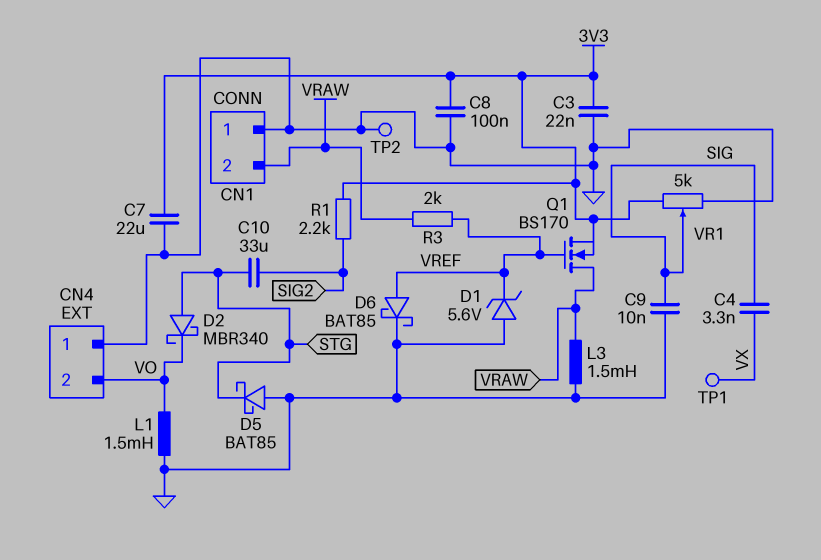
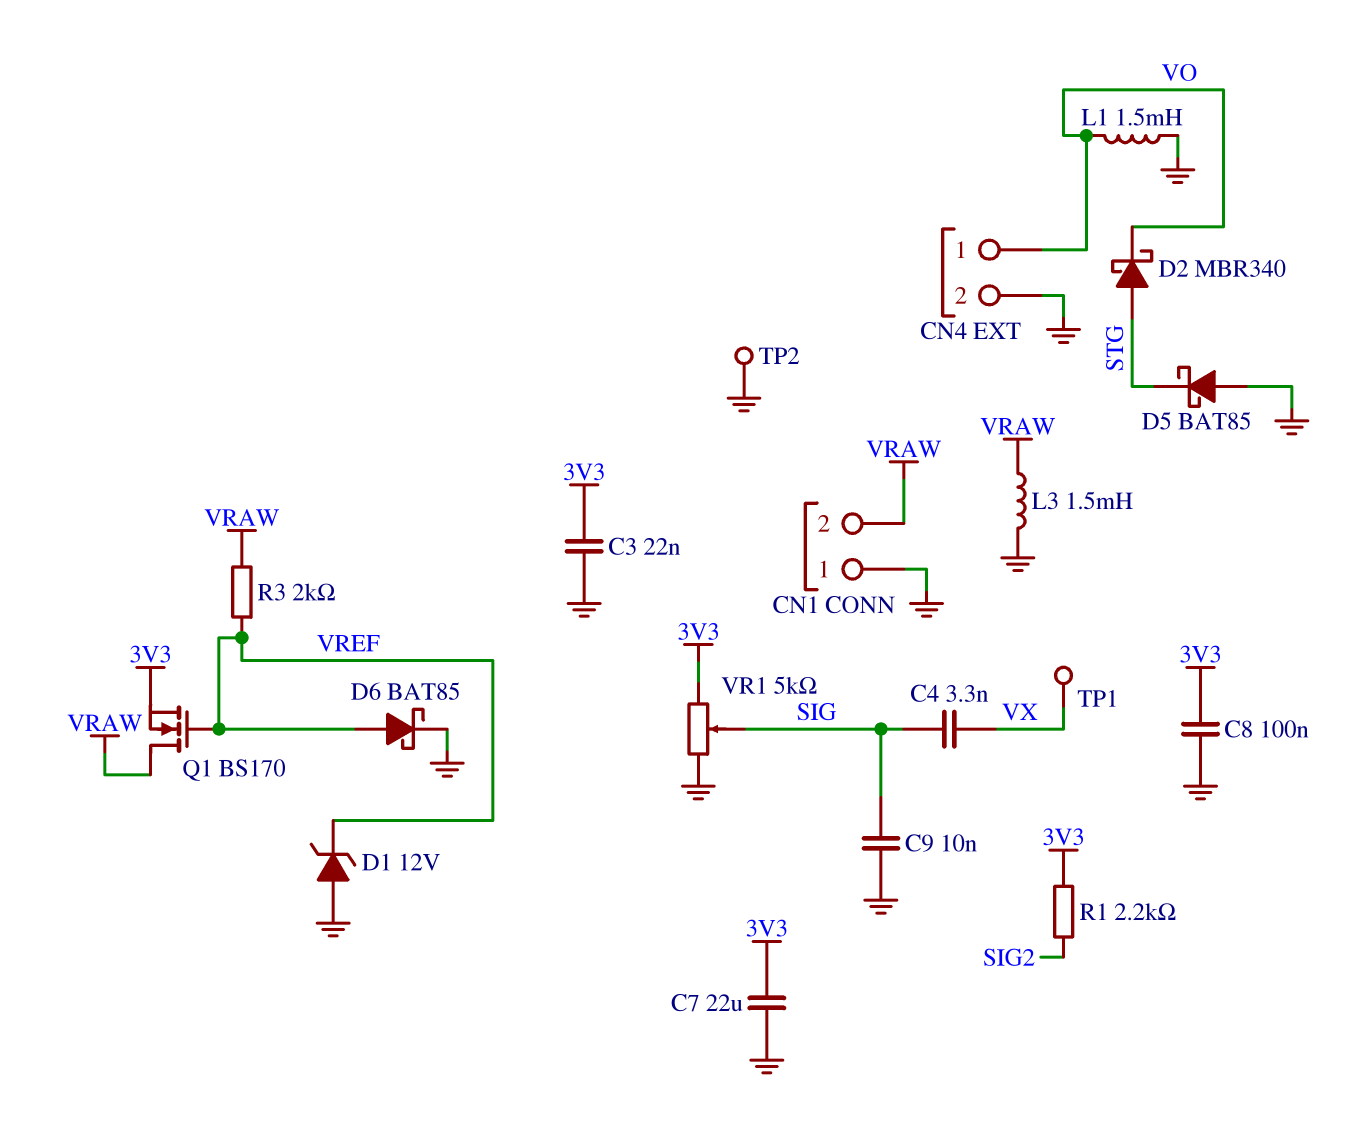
C10: 33uF (SIG2, STG) -> none
CN4 pin 1: GND -> VO
CN4 pin 2: VO -> GND
D1: zener 5.6V (A GND, K VREF) -> zener 12V (A GND, K VREF)

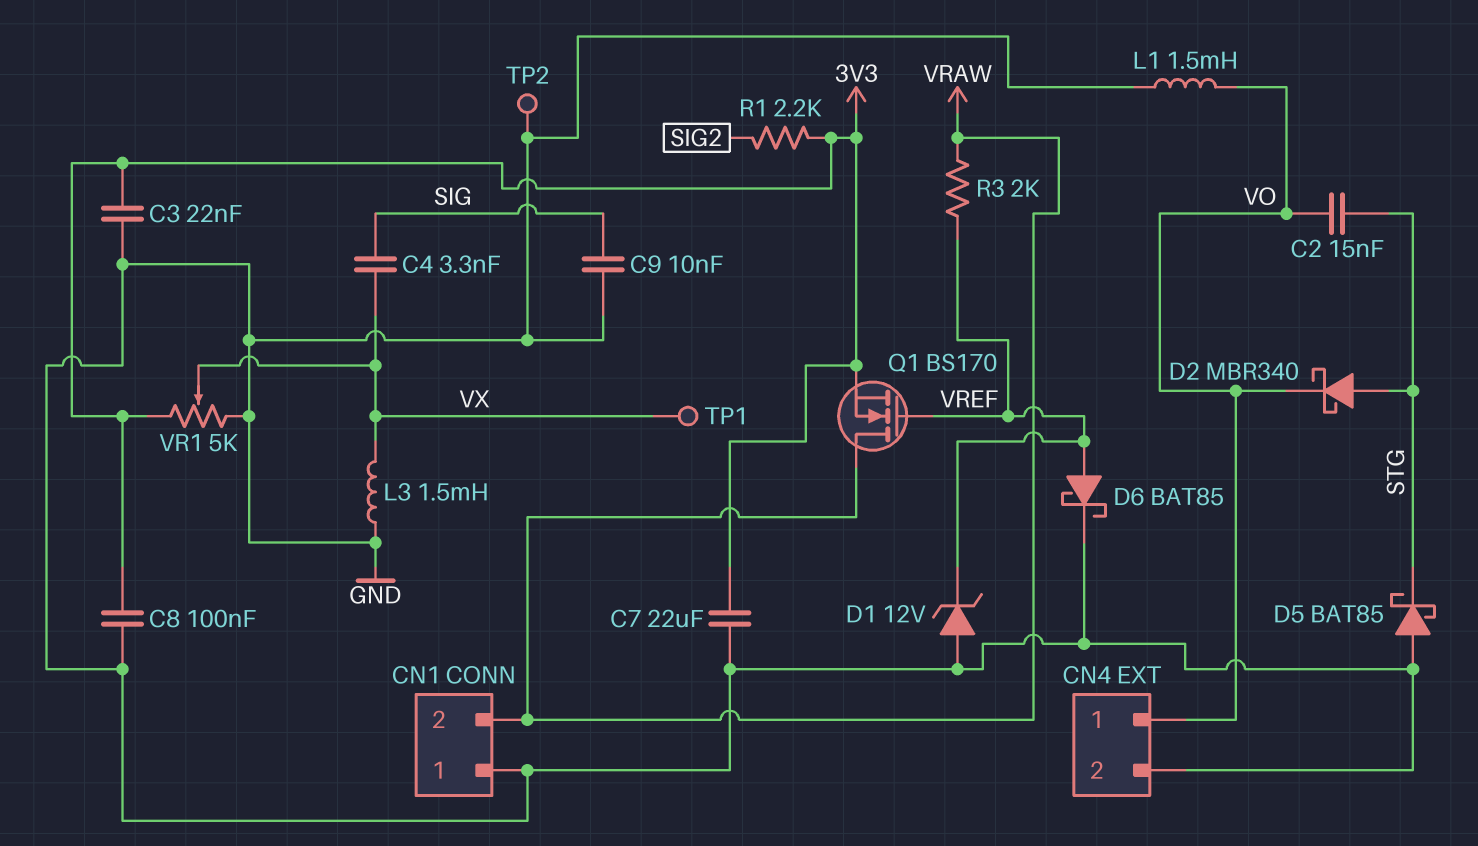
C2: none -> 15nF (STG, VO)
L3: 1.5mH (GND, VRAW) -> 1.5mH (GND, VX)
VR1: 5k (3V3, GND, wiper SIG) -> 5k (3V3, GND, wiper VX)

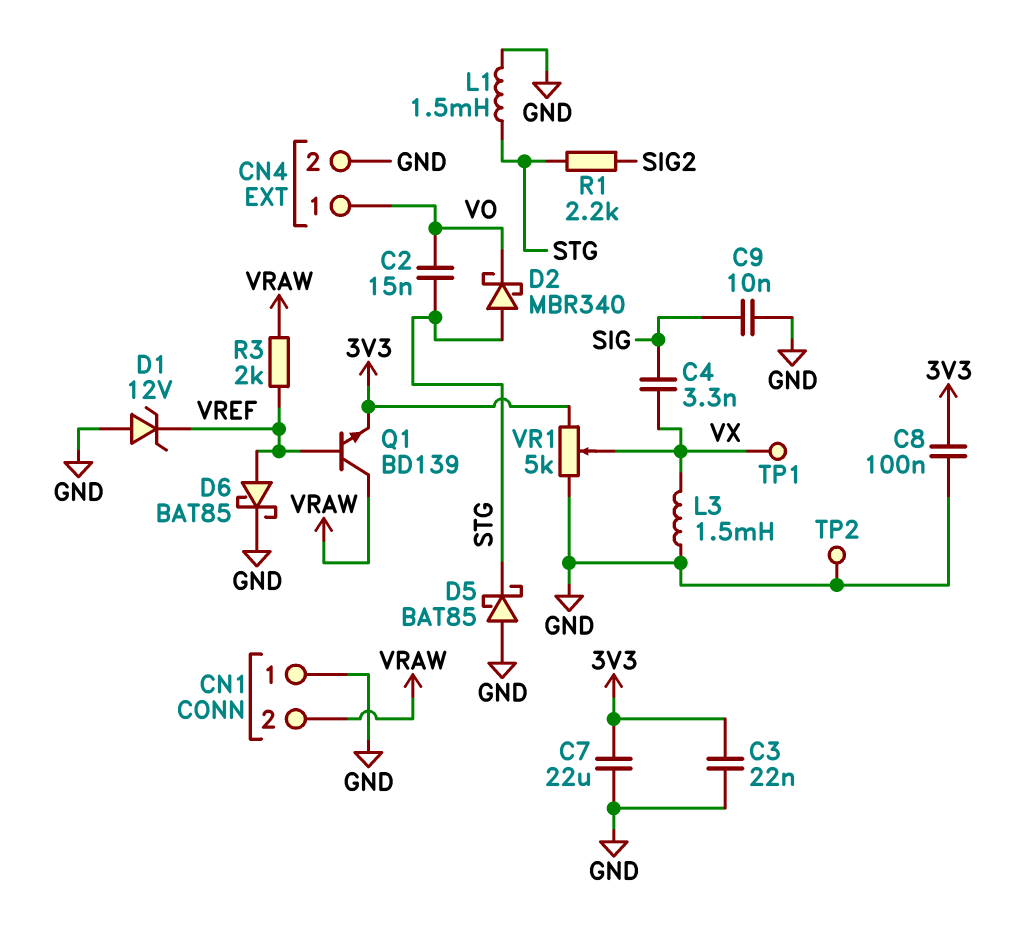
L1: 1.5mH (GND, VO) -> 1.5mH (GND, STG)
Q1: NMOS BS170 (G VREF, D VRAW, S 3V3) -> NPN BD139 (B VREF, C VRAW, E 3V3)
R1: 2.2k (3V3, SIG2) -> 2.2k (SIG2, STG)

